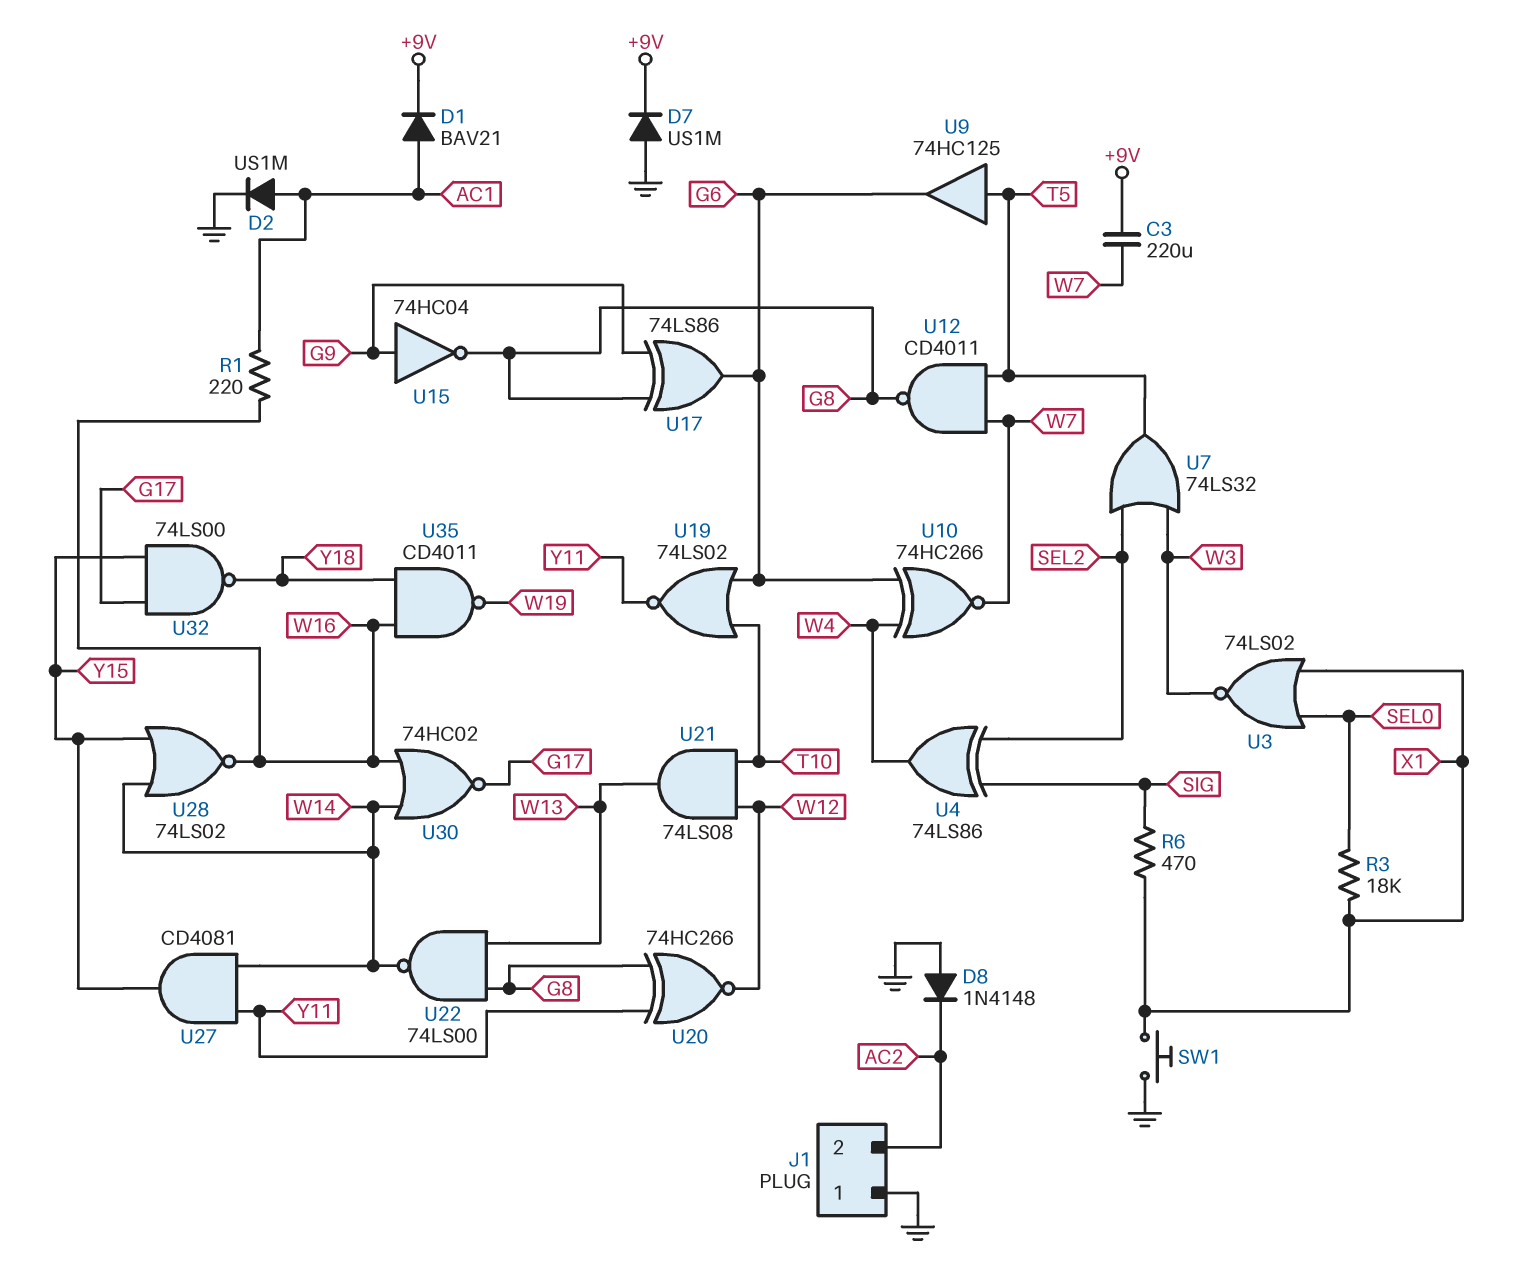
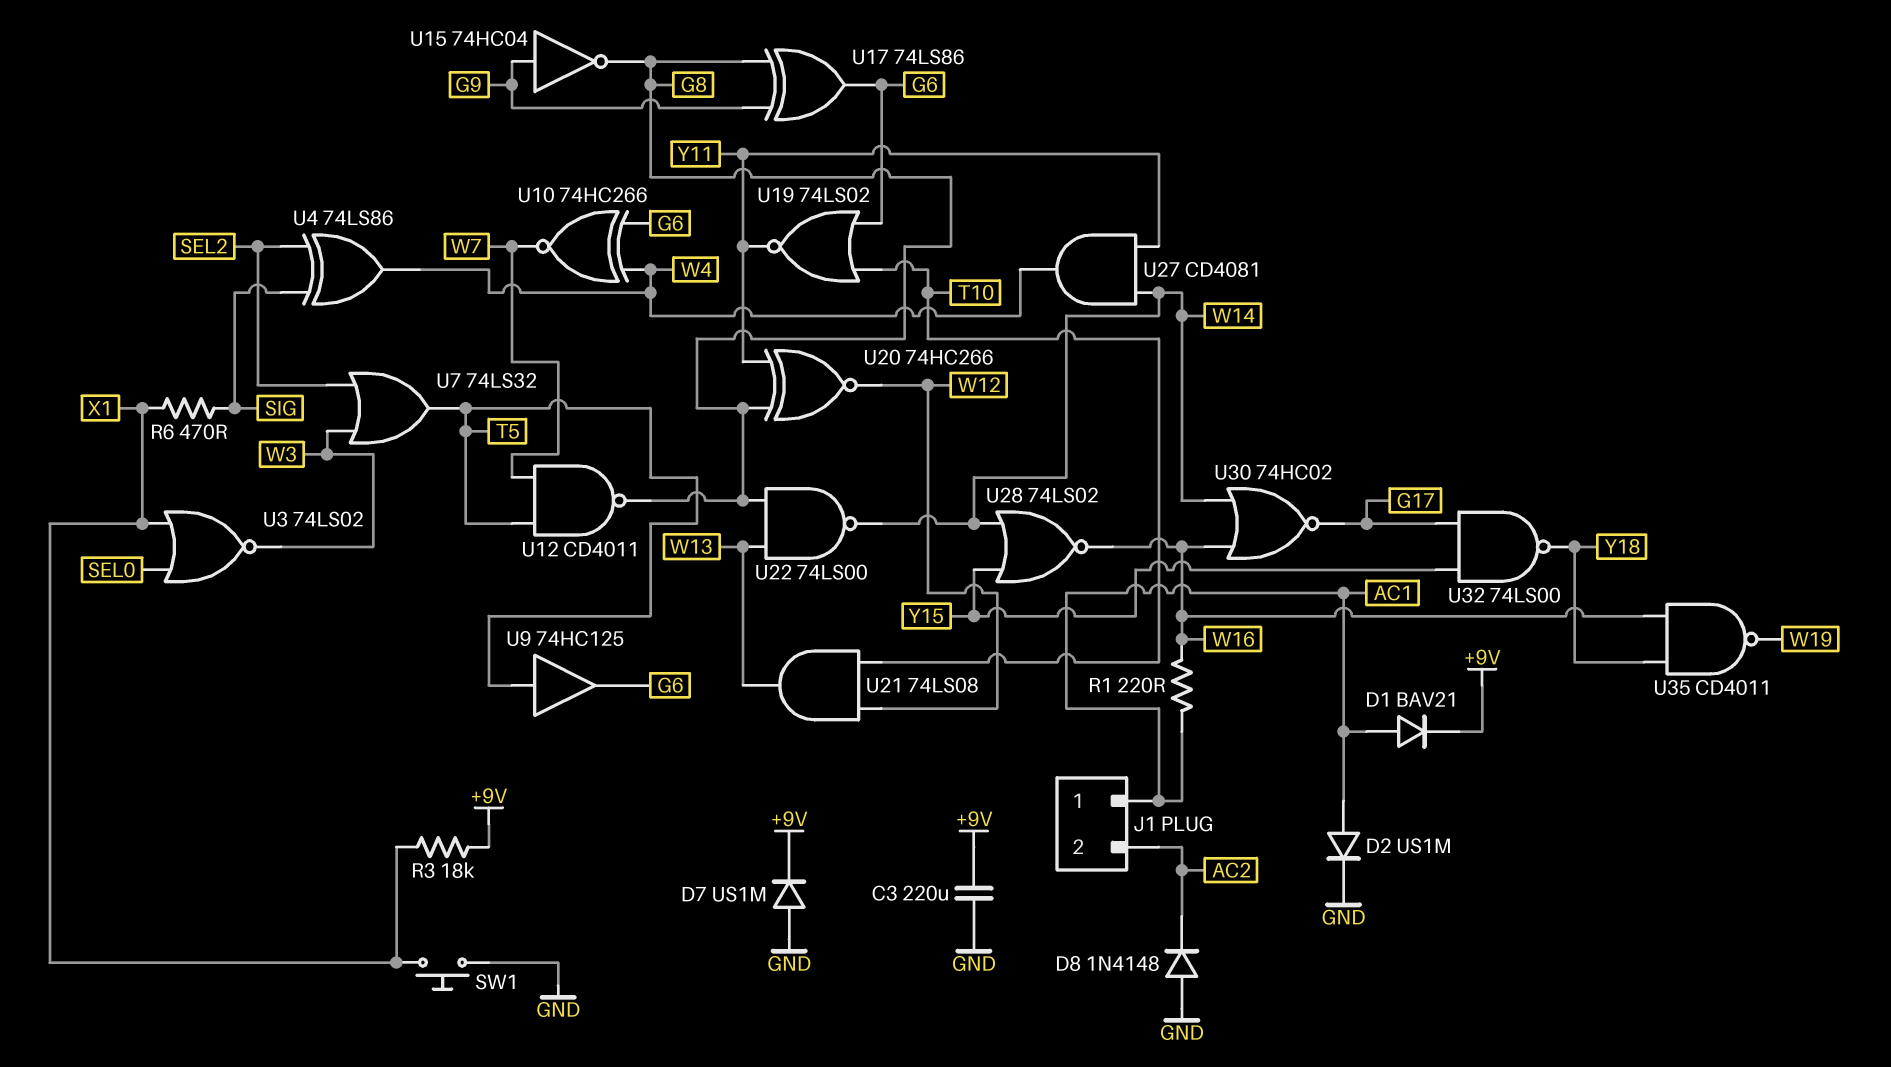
C3: 220uF (+9V, W7) -> 220uF (+9V, GND)
J1 pin 1: GND -> AC1
R3: 18k (SEL0, X1) -> 18k (+9V, X1)
U27: AND CD4081 (in W14, in Y11, out Y15) -> AND CD4081 (in W14, in Y11, out W4)

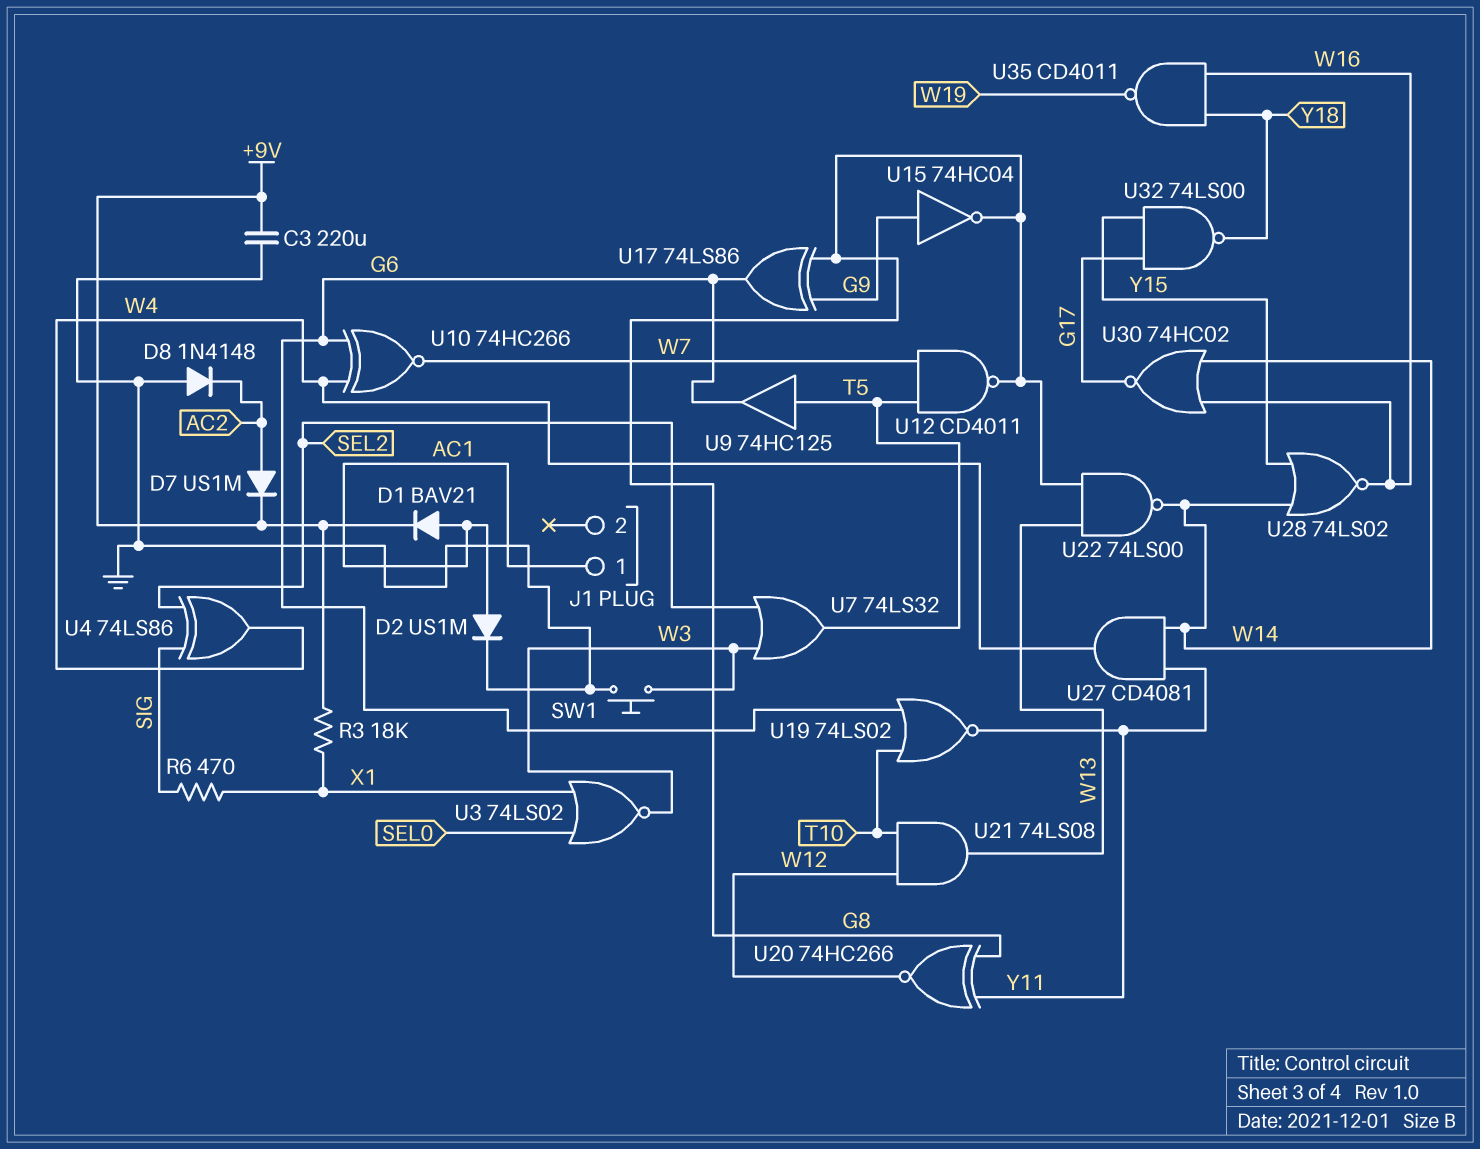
D7: diode US1M (A GND, K +9V) -> diode US1M (A AC2, K +9V)
J1 pin 2: AC2 -> none
R1: 220 (AC1, W16) -> none
SW1: button (GND, X1) -> button (GND, W3)

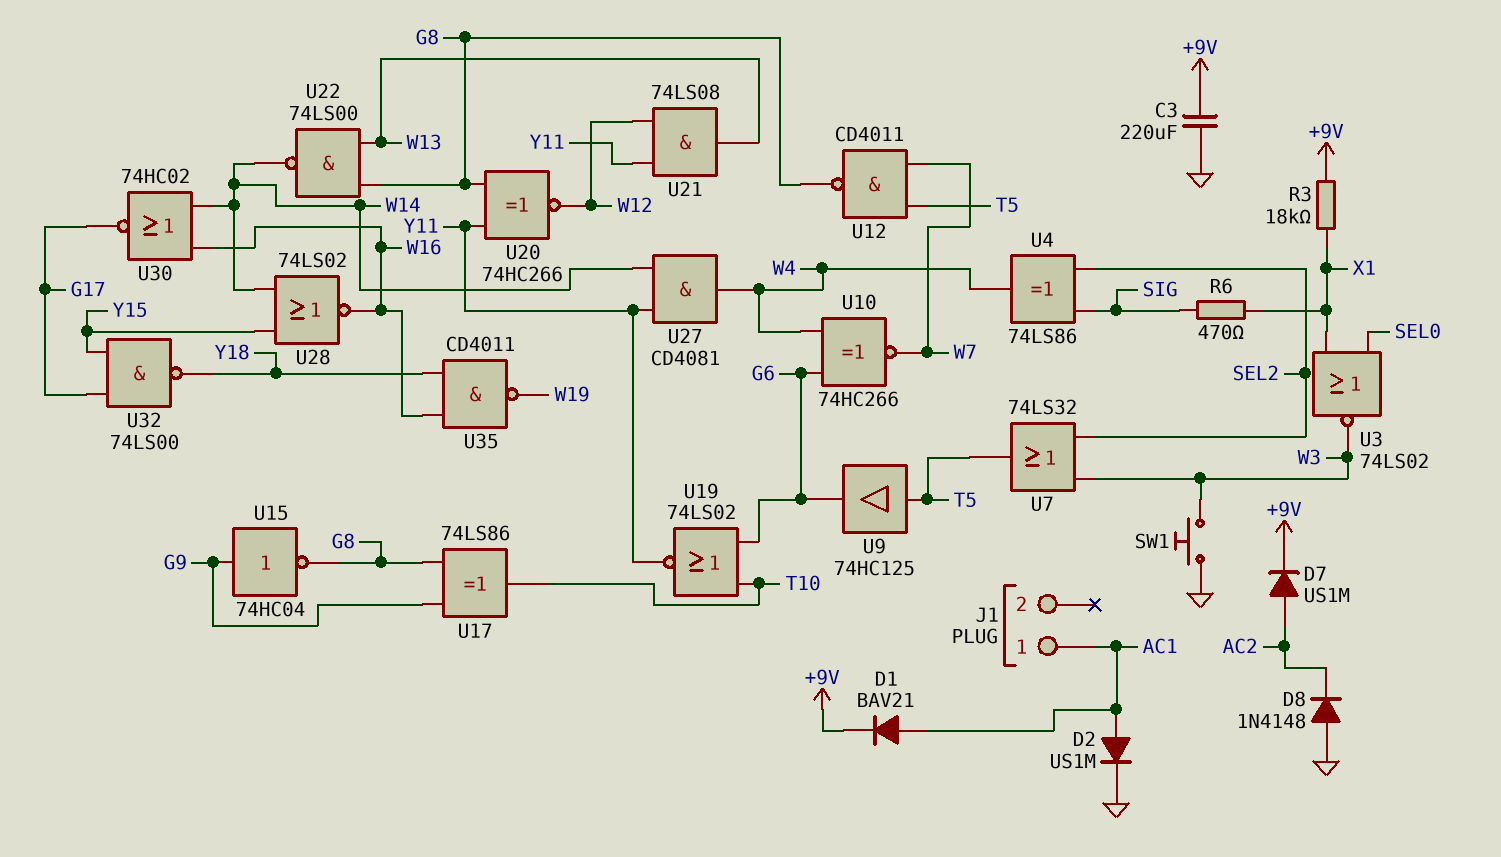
U17: XOR 74LS86 (in G8, in G9, out G6) -> XOR 74LS86 (in G8, in G9, out T10)
U21: AND 74LS08 (in T10, in W12, out W13) -> AND 74LS08 (in W12, in Y11, out W13)

